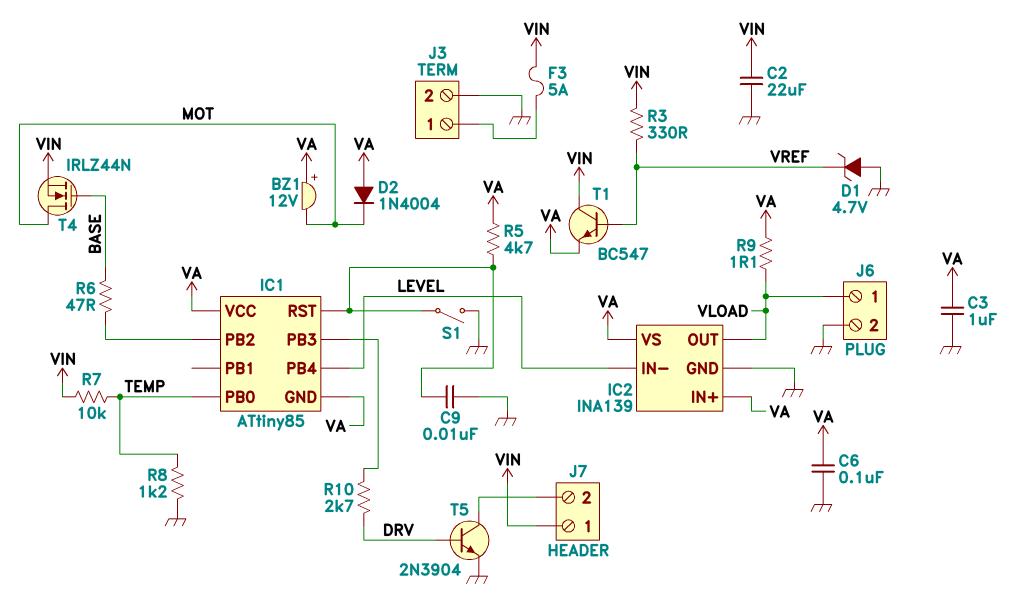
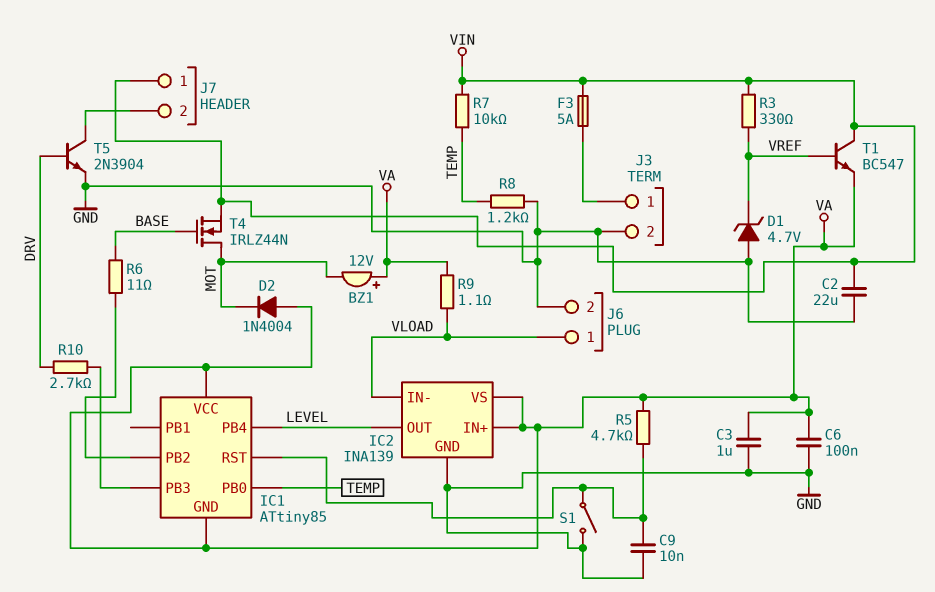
IC2 pin IN-: LEVEL -> VLOAD
IC2 pin OUT: VLOAD -> LEVEL
R6: 47 (BASE, IC1/PB2) -> 11 (BASE, IC1/PB2)

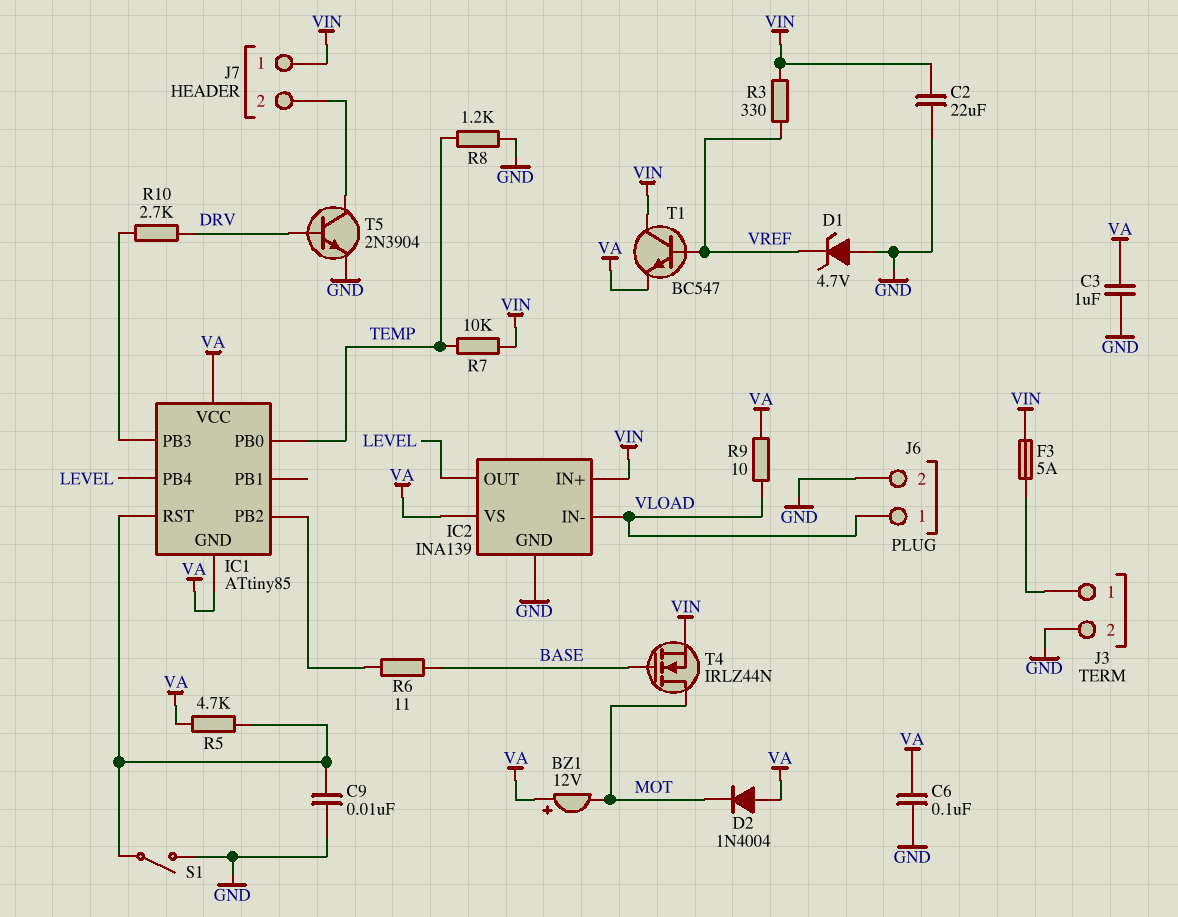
IC2 pin IN+: VA -> VIN
R9: 1.1 (VA, VLOAD) -> 10 (VA, VLOAD)

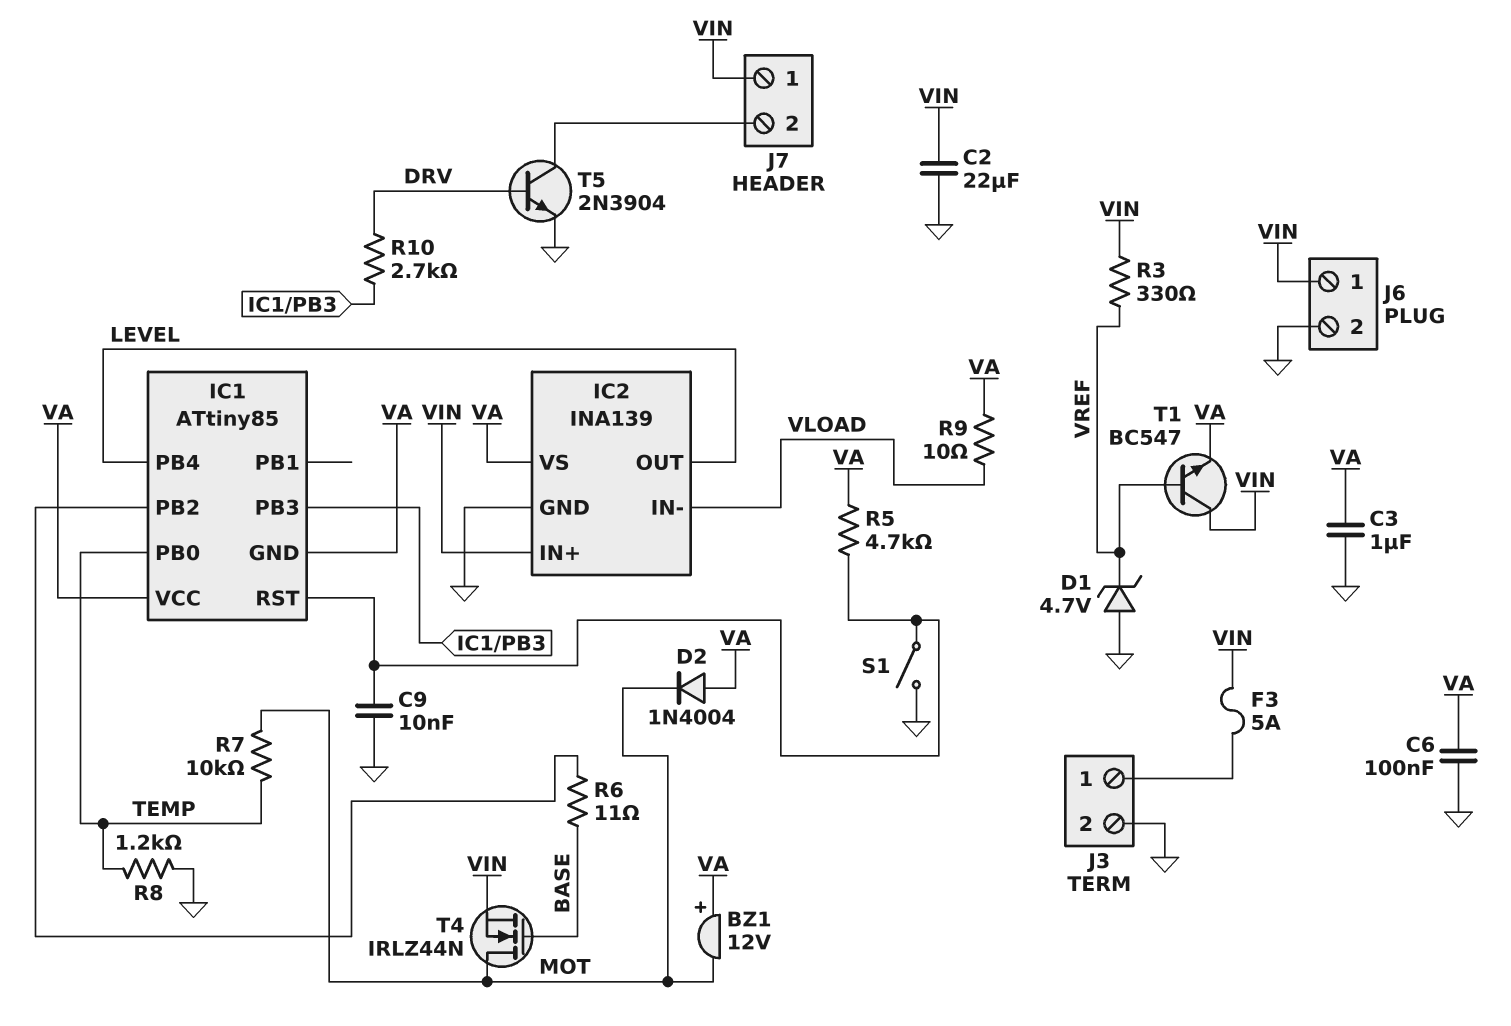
J6 pin 1: VLOAD -> VIN
R7: 10k (TEMP, VIN) -> 10k (MOT, TEMP)

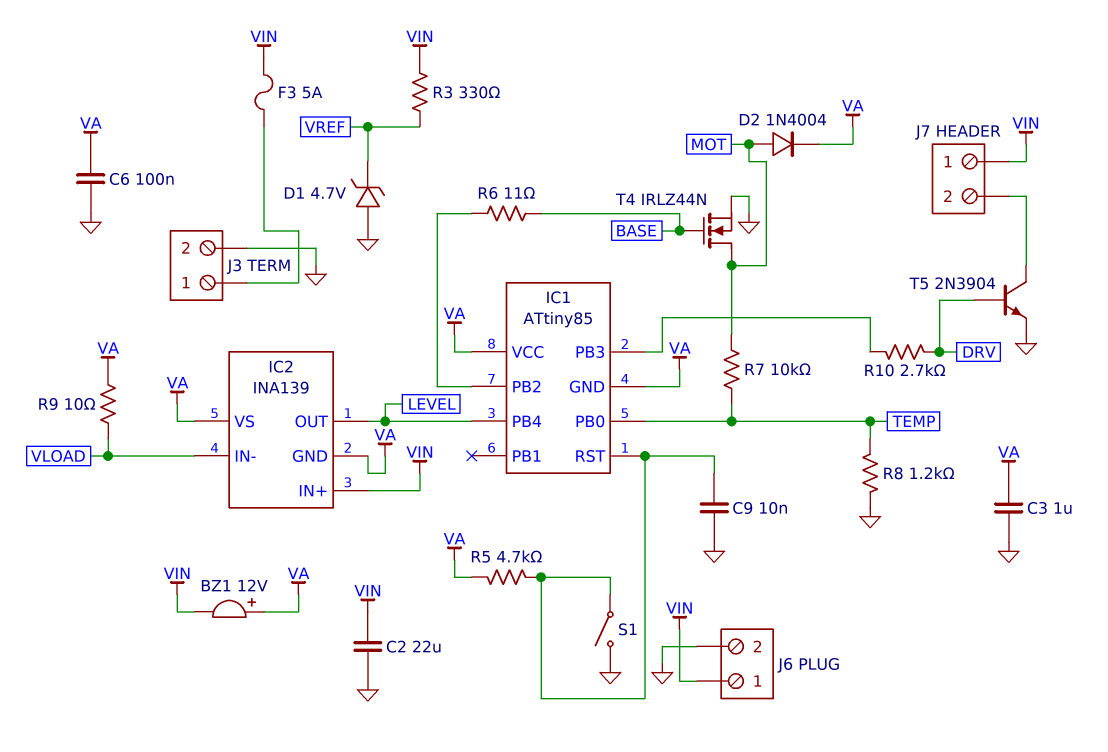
BZ1: buzzer 12V (plus VA, minus MOT) -> buzzer 12V (plus VA, minus VIN)
D2: diode 1N4004 (A VA, K MOT) -> diode 1N4004 (A MOT, K VA)
IC2 pin GND: GND -> VA
T1: NPN BC547 (B VREF, C VIN, E VA) -> none
T4: NMOS IRLZ44N (G BASE, D MOT, S VIN) -> NMOS IRLZ44N (G BASE, D MOT, S GND)

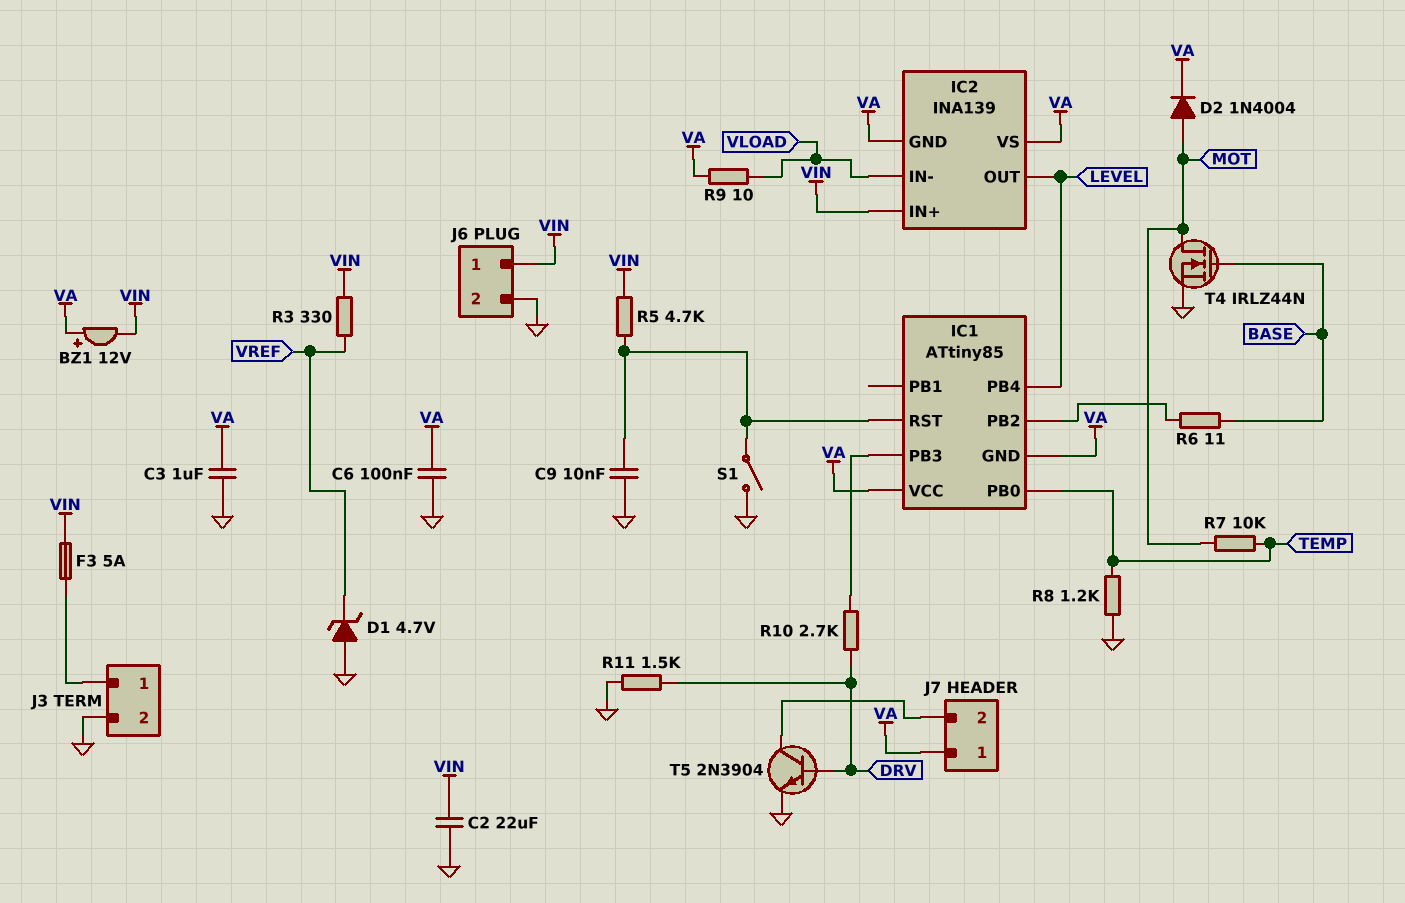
J7 pin 1: VIN -> VA
R5: 4.7k (IC1/RST, VA) -> 4.7k (IC1/RST, VIN)
R11: none -> 1.5k (DRV, GND)

